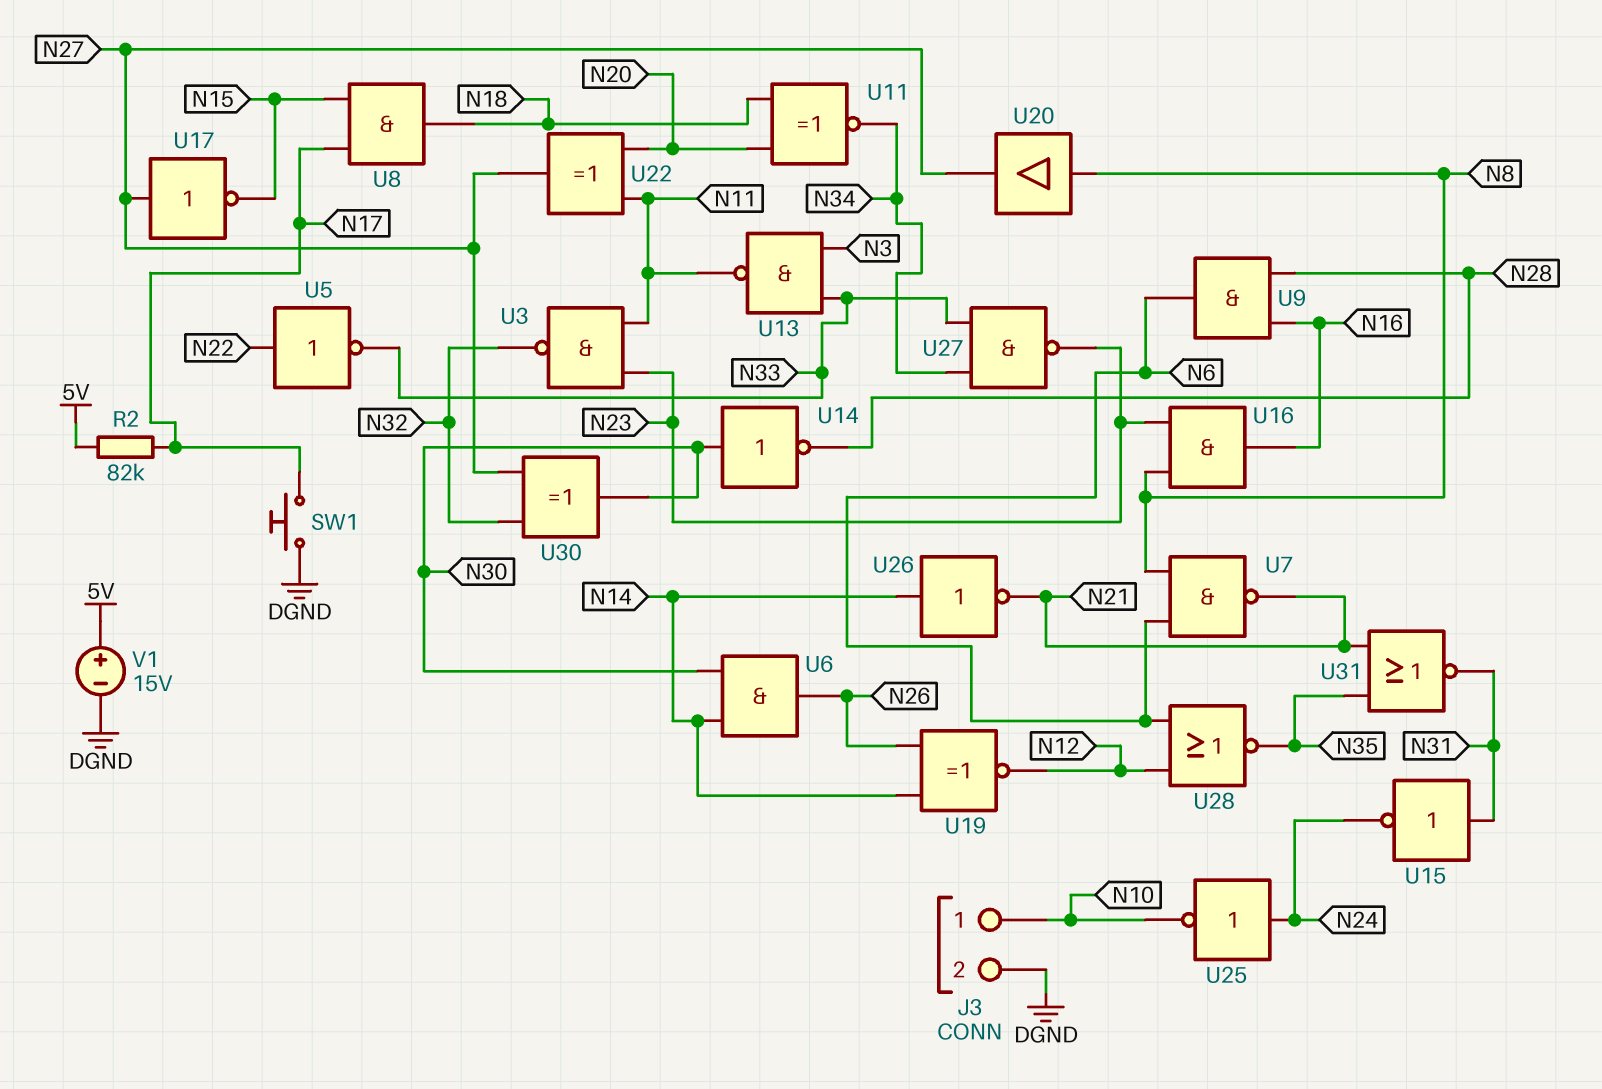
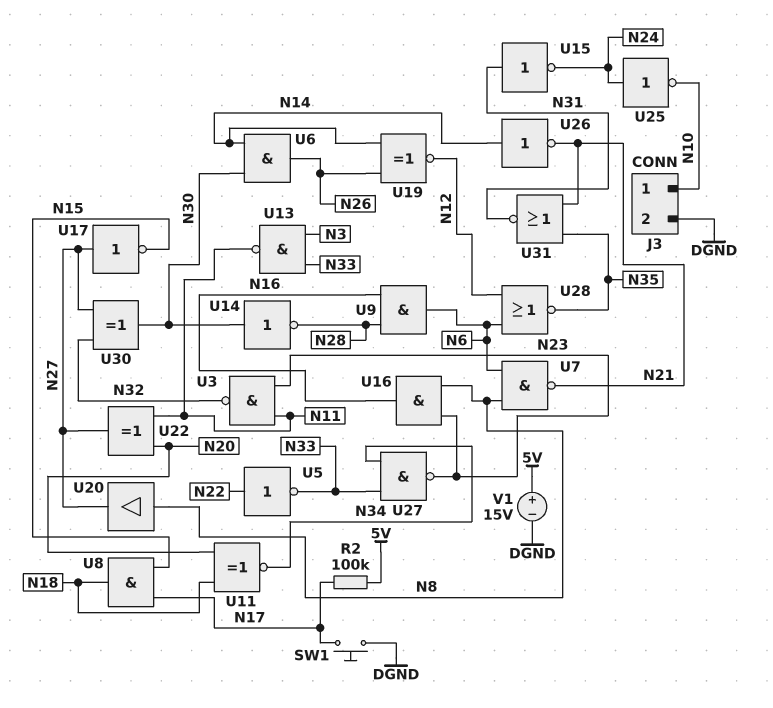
R2: 82k (5V, N17) -> 100k (5V, N17)

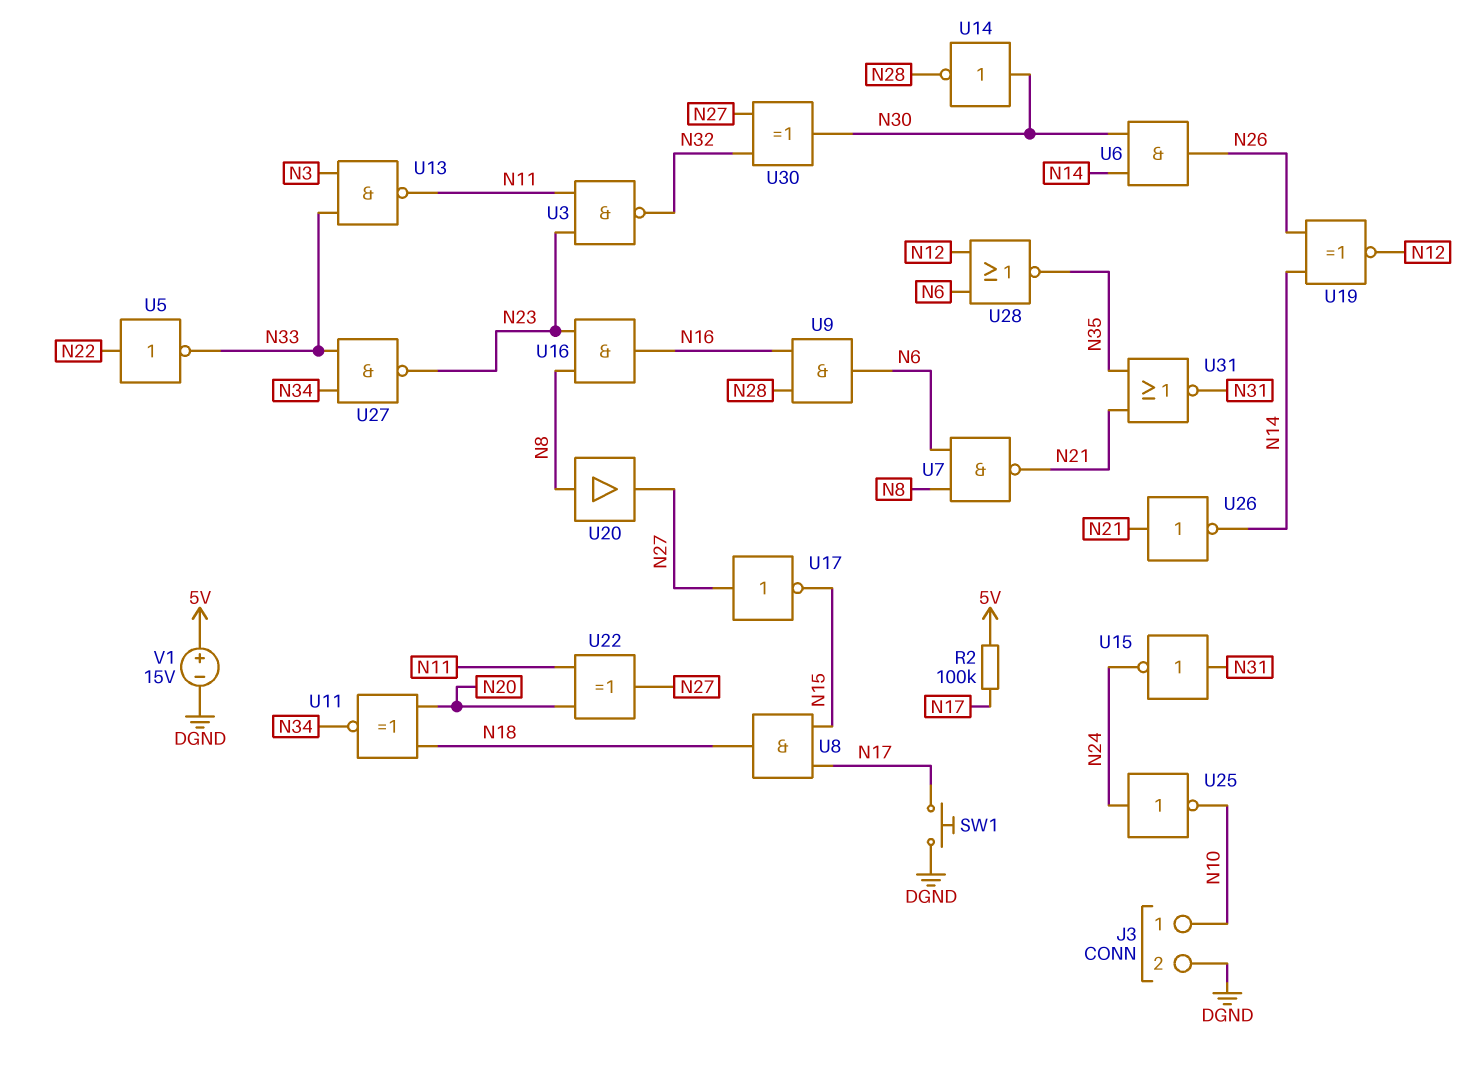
U26: NOT (in N14, out N21) -> NOT (in N21, out N14)

